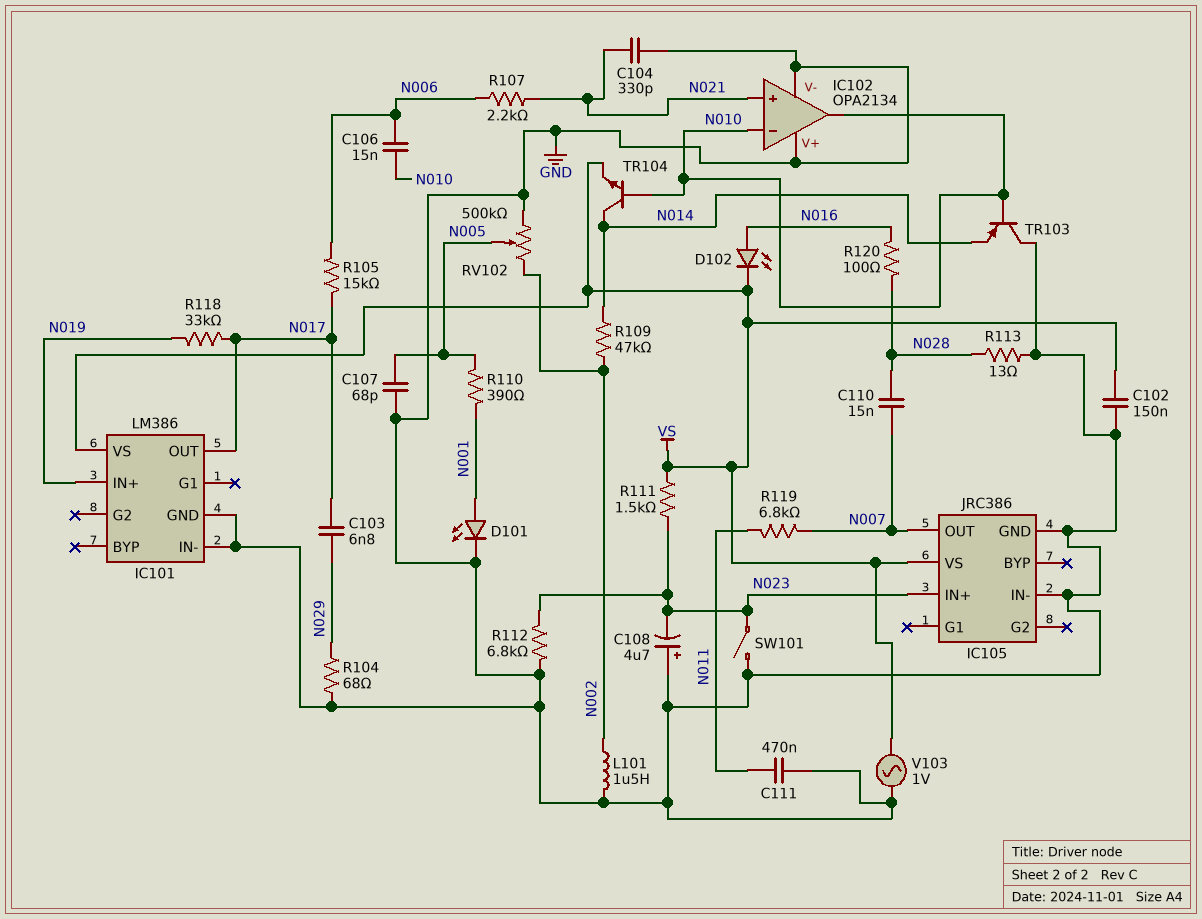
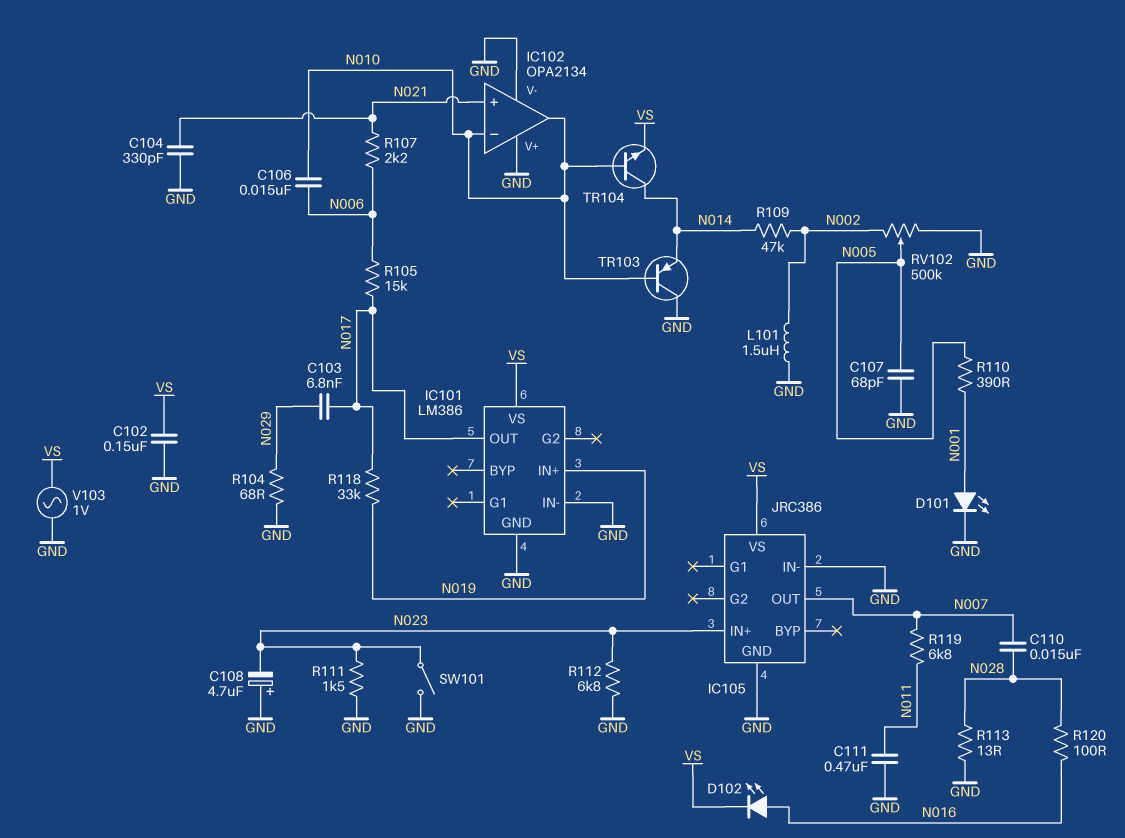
R111: 1.5k (N023, VS) -> 1.5k (GND, N023)

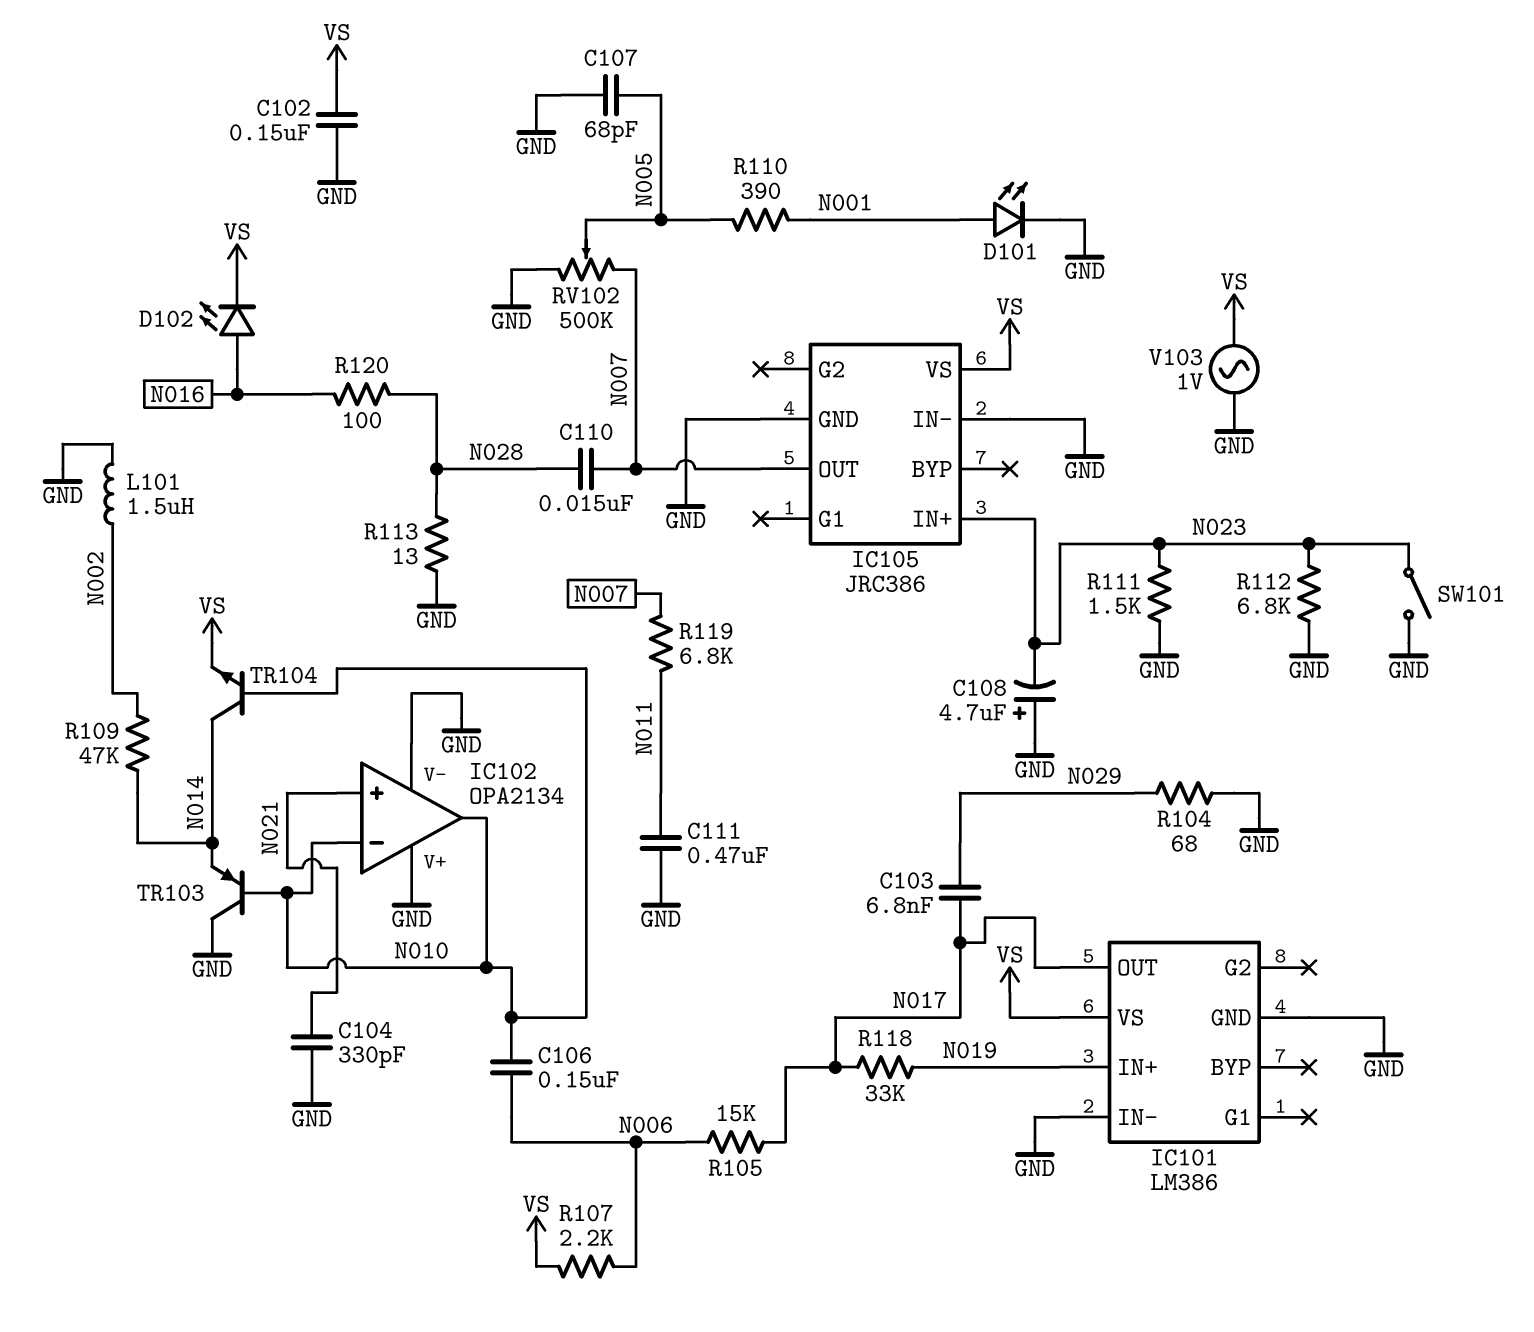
C106: 15nF (N006, N010) -> 150nF (N006, N010)
R107: 2.2k (N006, N021) -> 2.2k (N006, VS)
RV102: 500k (GND, N002, wiper N005) -> 500k (GND, N007, wiper N005)

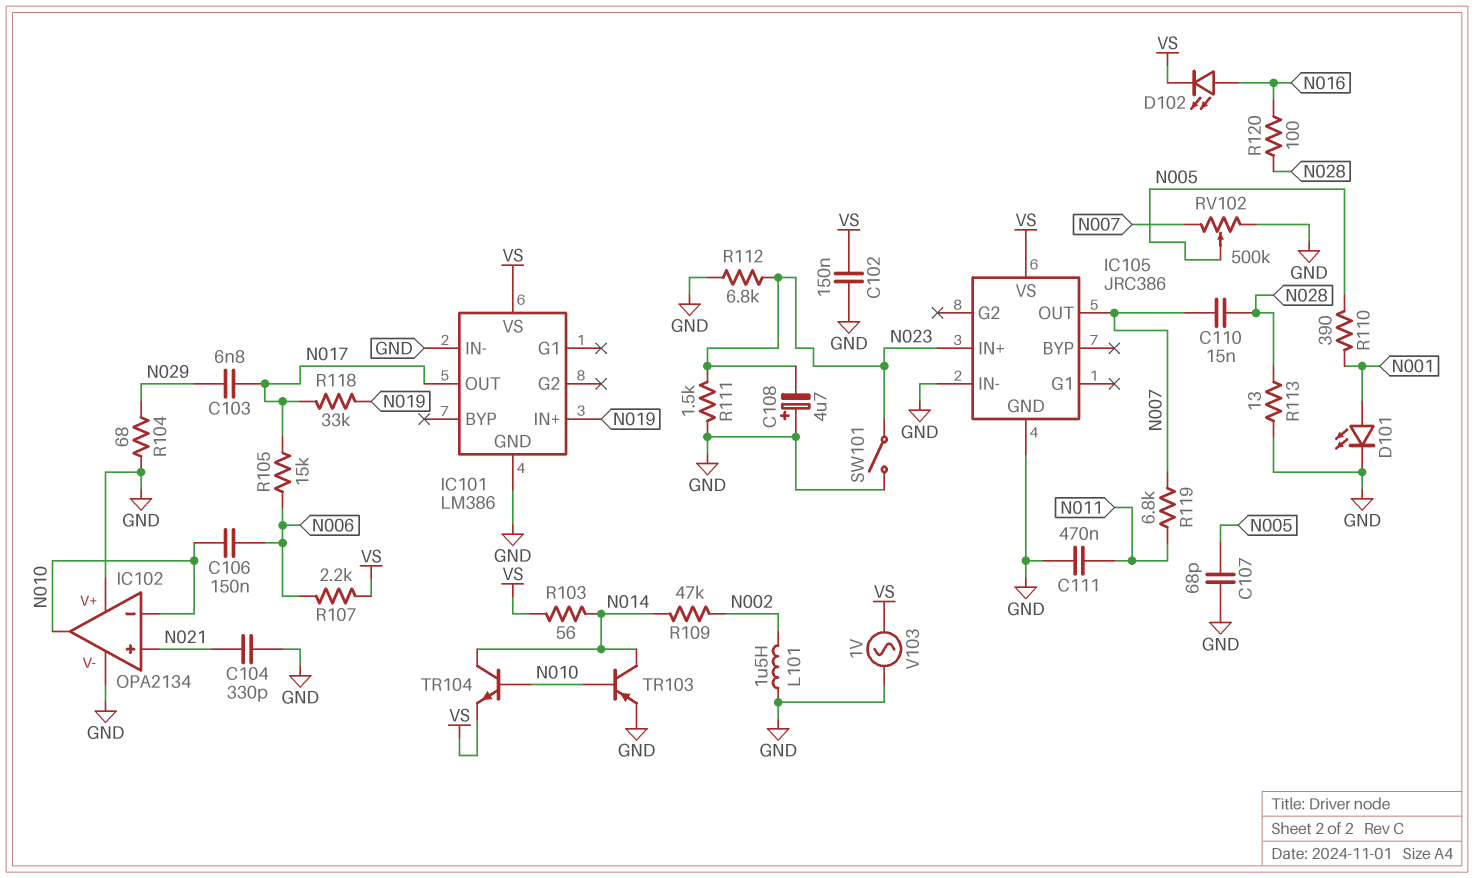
R103: none -> 56 (N014, VS)
TR103: PNP (B N010, C GND, E N014) -> PNP (B N010, C N014, E GND)

